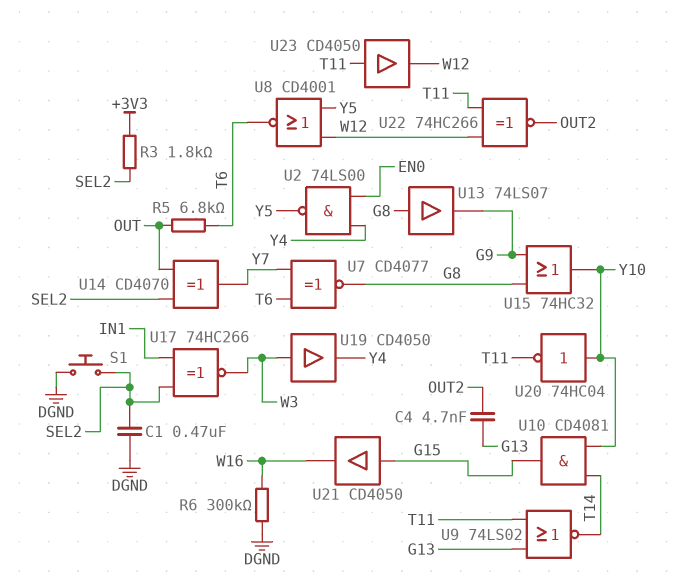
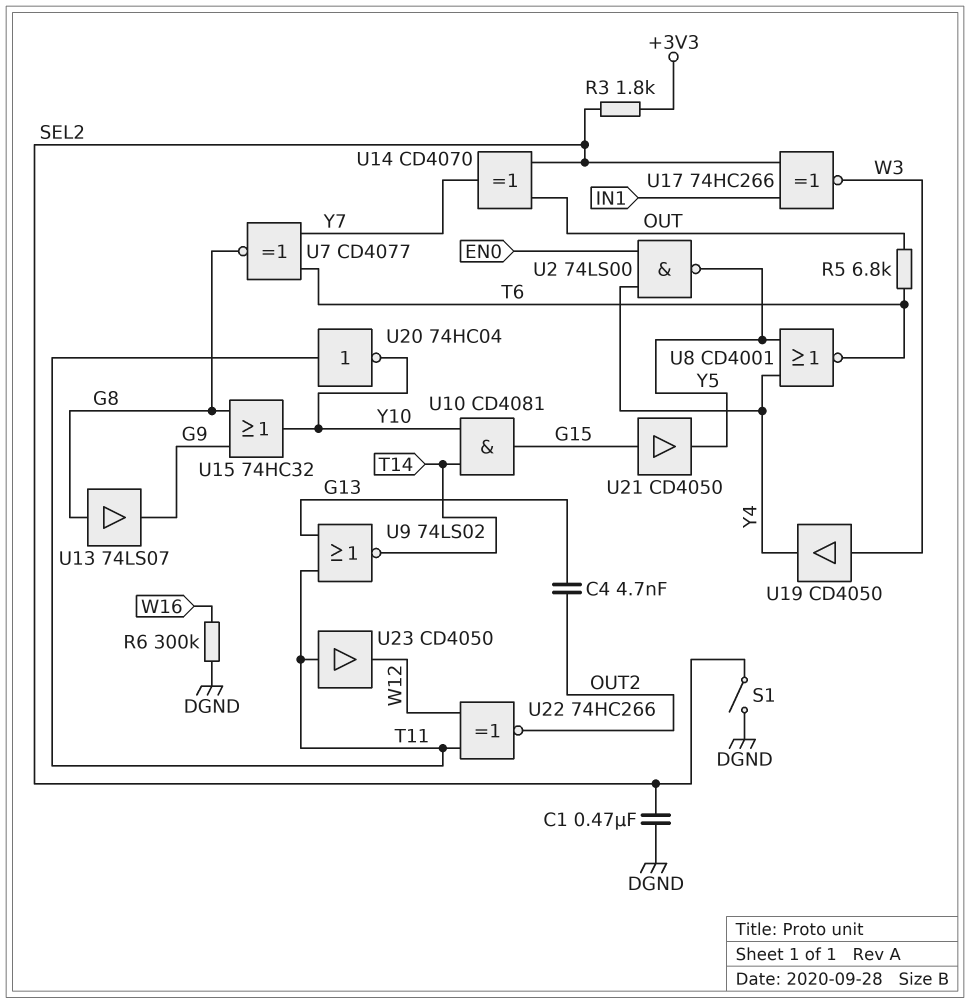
S1: button (DGND, SEL2) -> switch (DGND, SEL2)
U8: NOR CD4001 (in W12, in Y5, out T6) -> NOR CD4001 (in Y4, in Y5, out T6)
U20: NOT 74HC04 (in Y10, out T11) -> NOT 74HC04 (in T11, out Y10)
U21: buffer CD4050 (in G15, out W16) -> buffer CD4050 (in G15, out Y5)

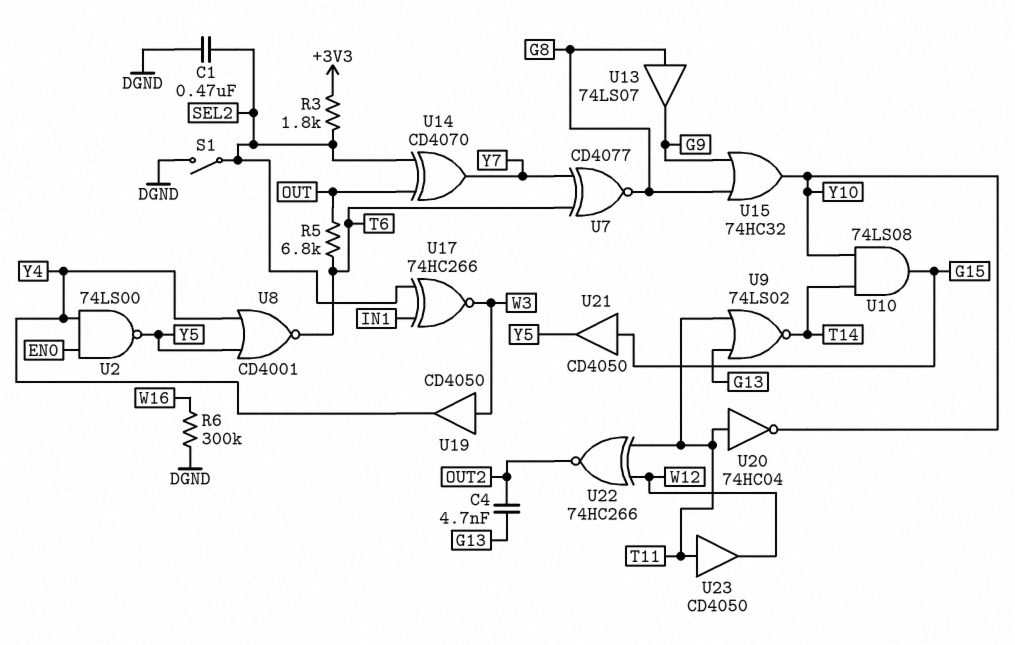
U10: AND CD4081 (in T14, in Y10, out G15) -> AND 74LS08 (in T14, in Y10, out G15)

